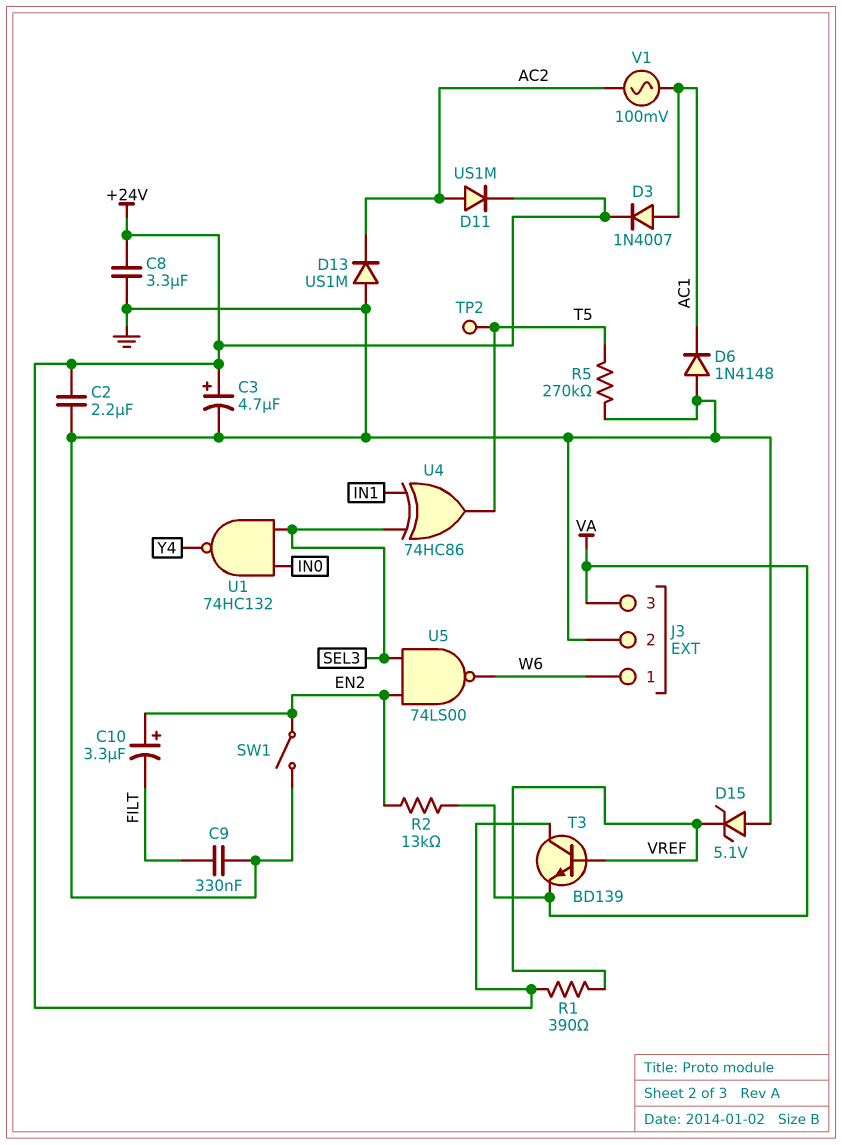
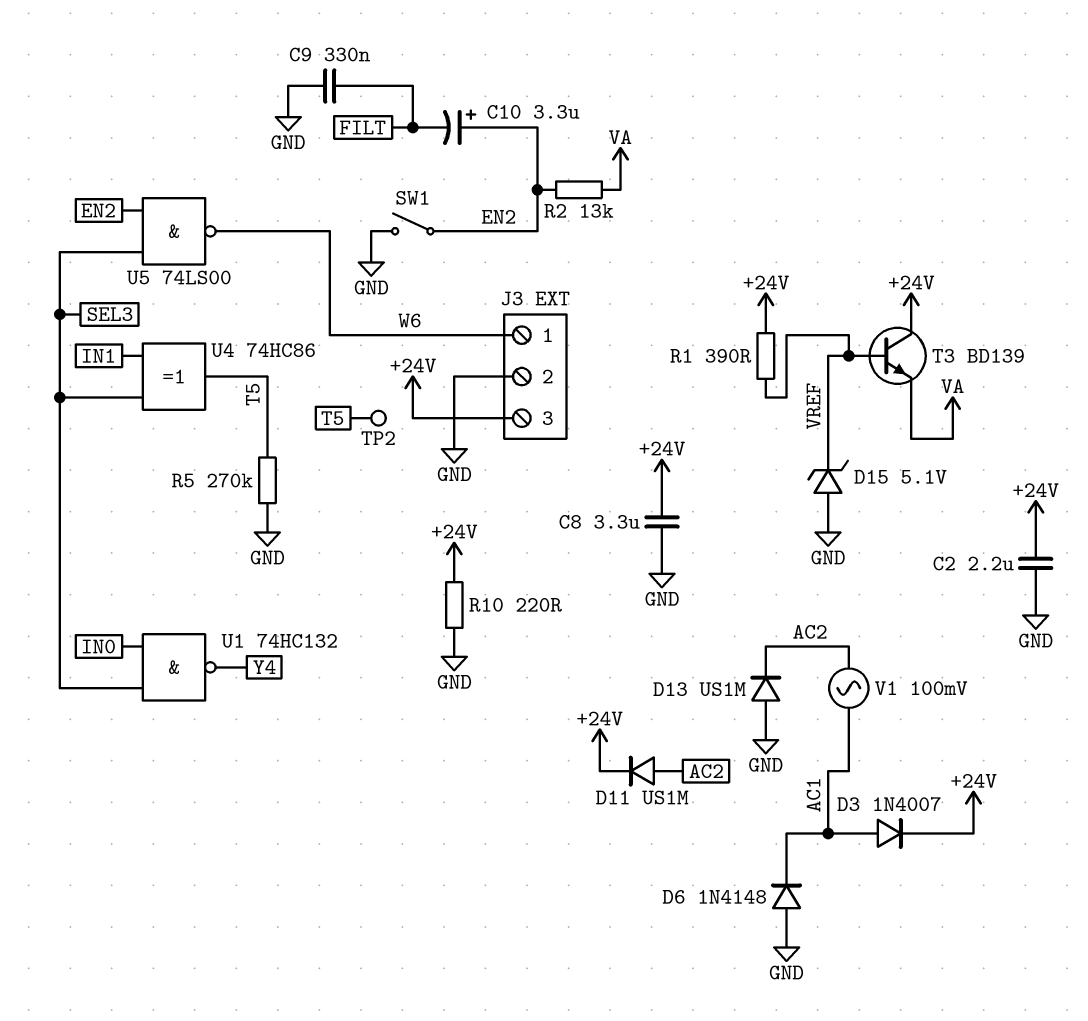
C3: 4.7uF (plus +24V, minus GND) -> none
J3 pin 3: VA -> +24V
R10: none -> 220 (+24V, GND)

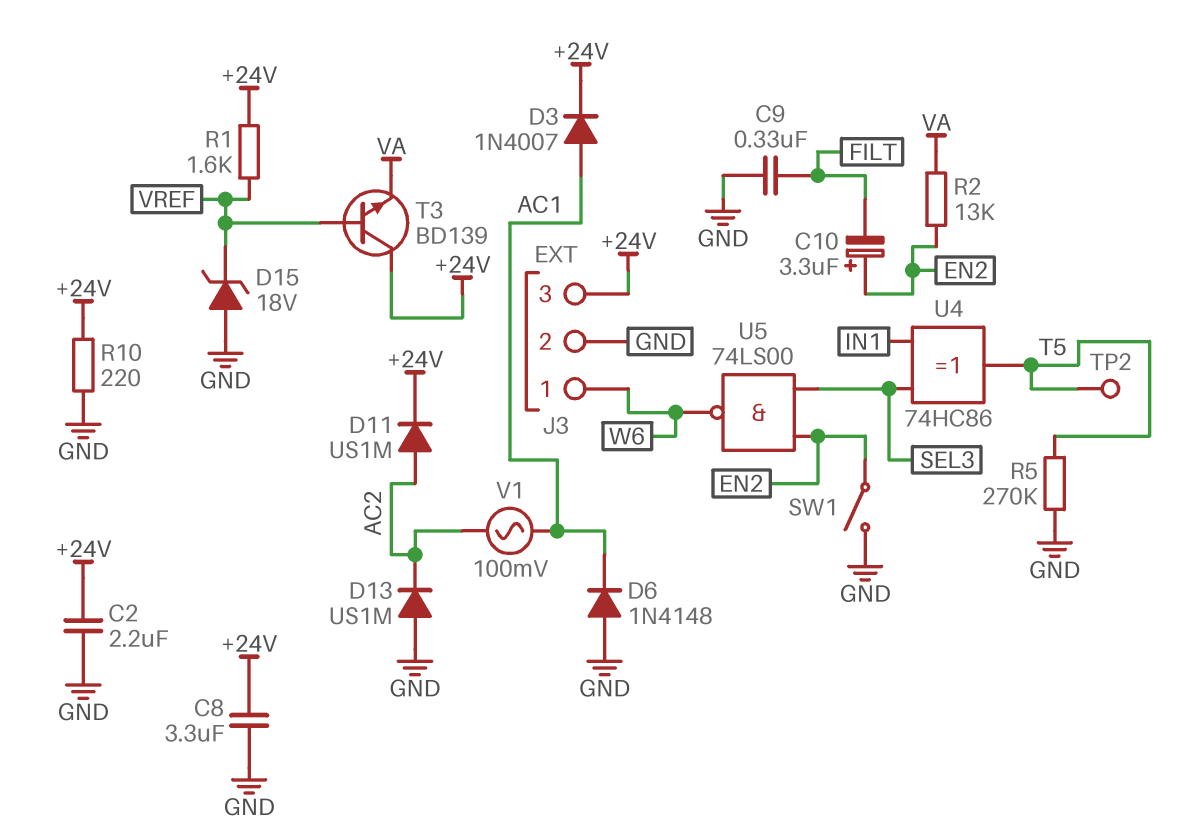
D15: zener 5.1V (A GND, K VREF) -> zener 18V (A GND, K VREF)
R1: 390 (+24V, VREF) -> 1.6k (+24V, VREF)
U1: NAND 74HC132 (in IN0, in SEL3, out Y4) -> none

